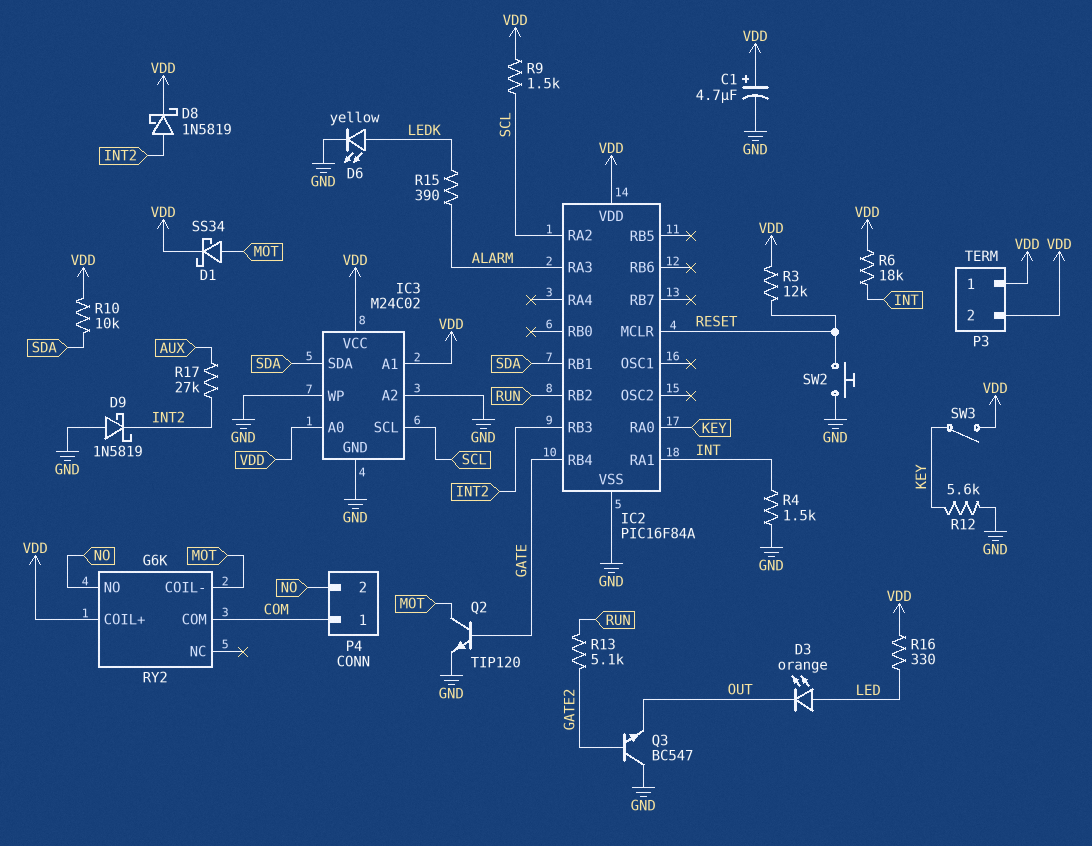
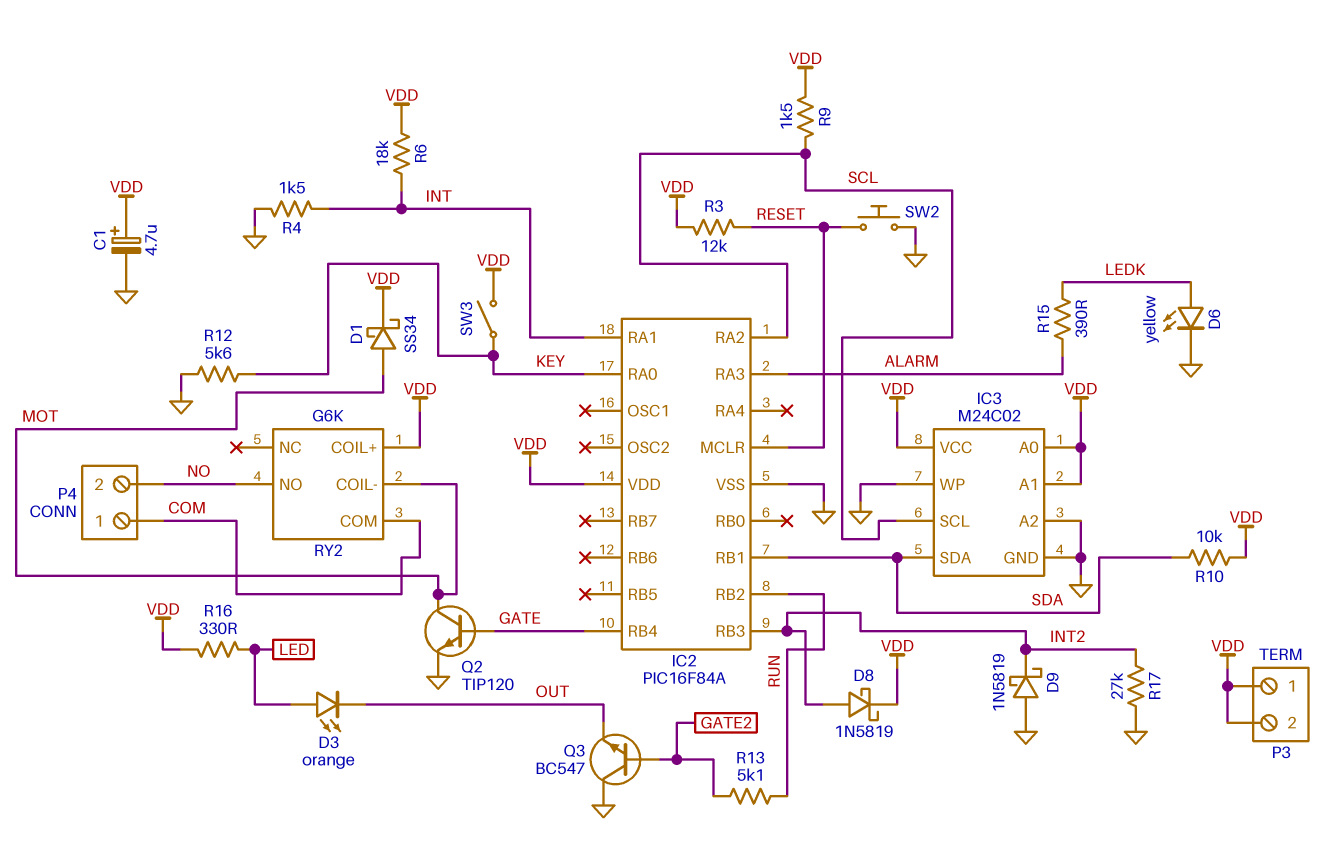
R17: 27k (AUX, INT2) -> 27k (GND, INT2)

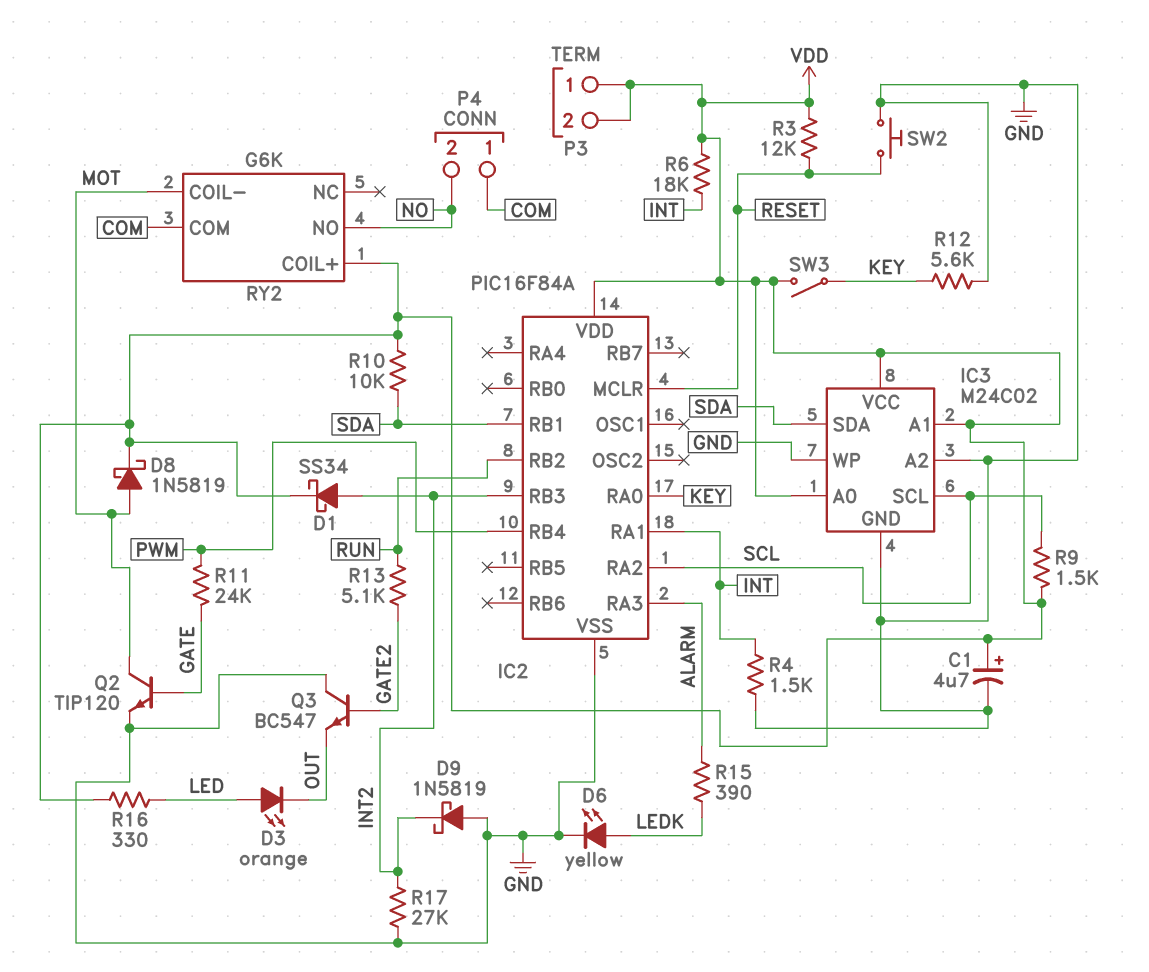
D1: schottky SS34 (A MOT, K VDD) -> schottky SS34 (A INT2, K VDD)
D8: schottky 1N5819 (A INT2, K VDD) -> schottky 1N5819 (A MOT, K VDD)
IC2 pin RB4: GATE -> PWM
R11: none -> 24k (GATE, PWM)

